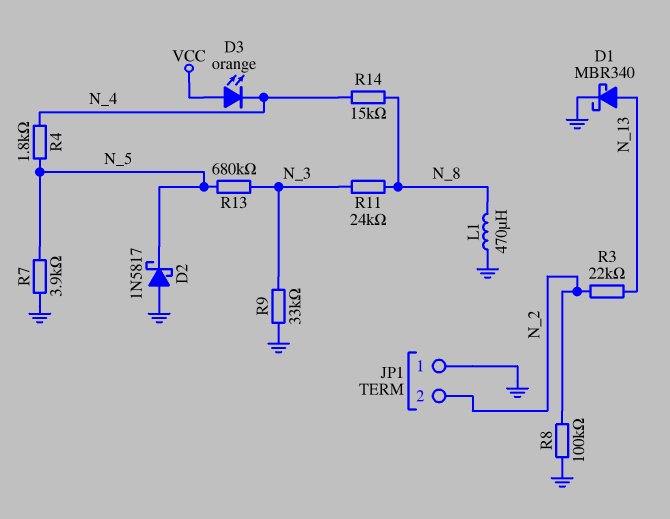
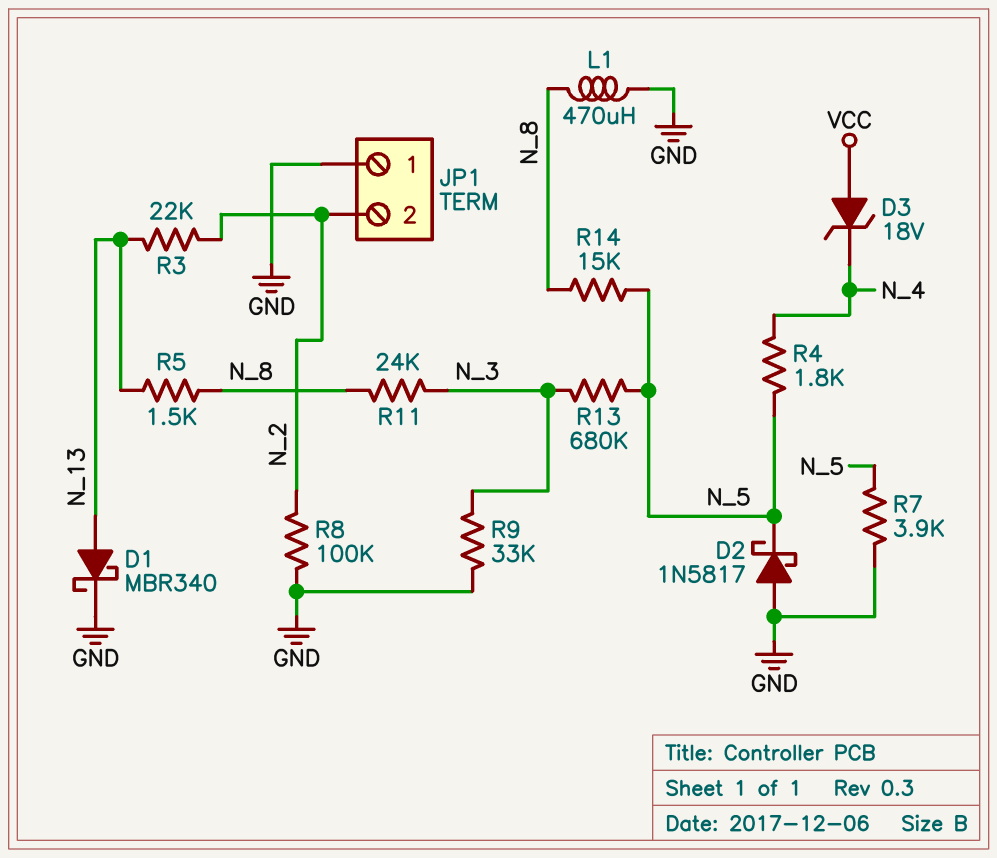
D3: LED orange (A VCC, K N_4) -> zener 18V (A VCC, K N_4)
R5: none -> 1.5k (N_8, N_13)
R14: 15k (N_4, N_8) -> 15k (N_5, N_8)

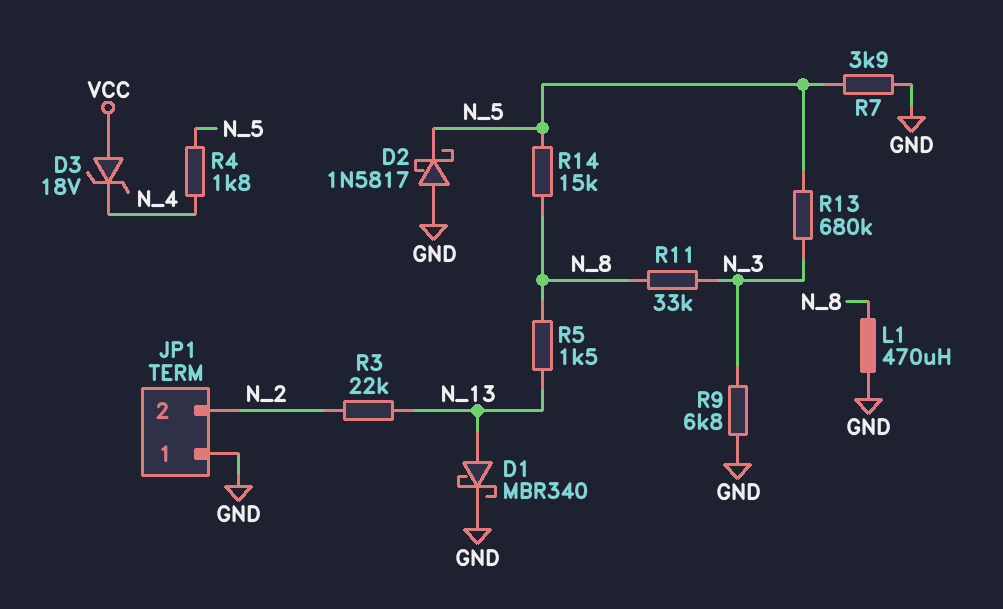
R8: 100k (GND, N_2) -> none
R9: 33k (GND, N_3) -> 6.8k (GND, N_3)
R11: 24k (N_3, N_8) -> 33k (N_3, N_8)

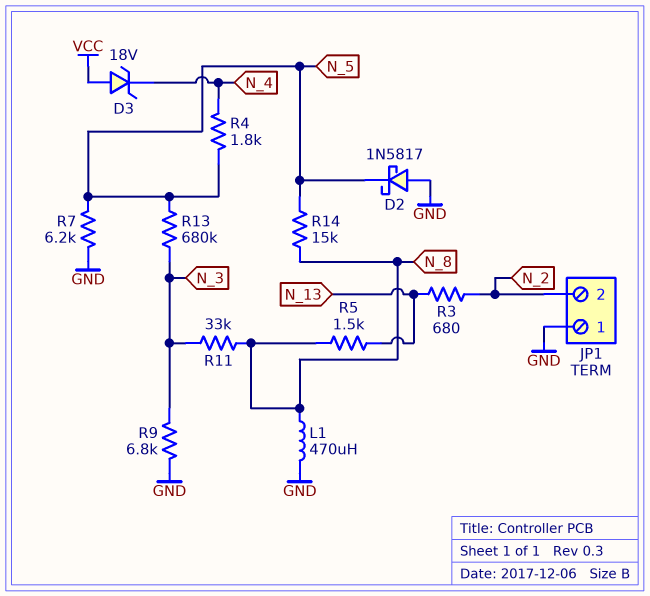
D1: schottky MBR340 (A N_13, K GND) -> none
R3: 22k (N_2, N_13) -> 680 (N_2, N_13)
R7: 3.9k (GND, N_5) -> 6.2k (GND, N_5)

